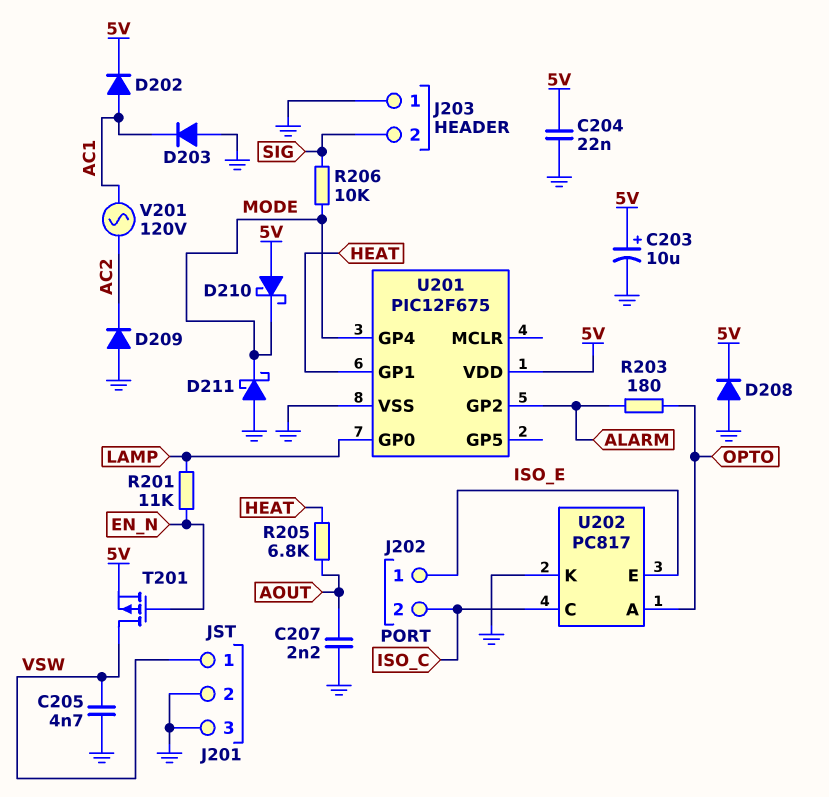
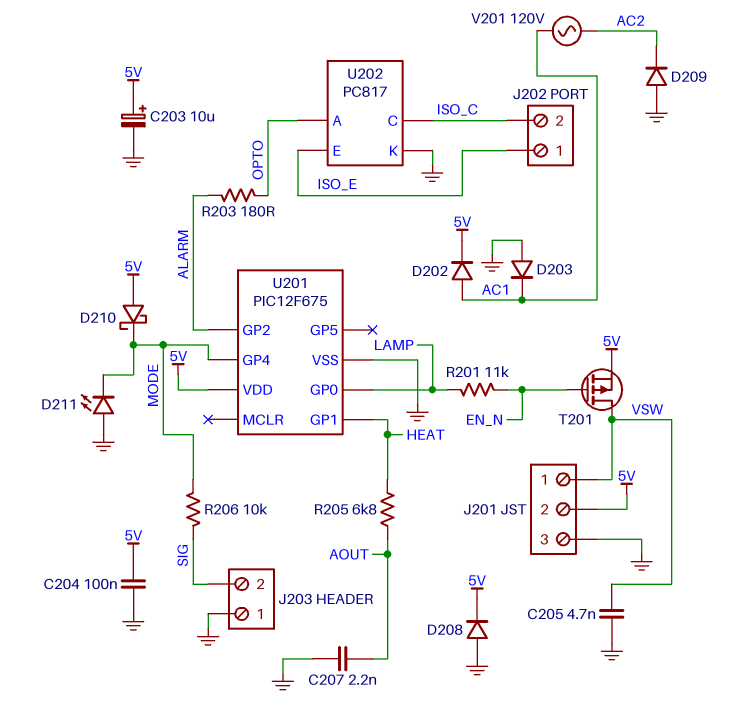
C204: 22nF (5V, GND) -> 100nF (5V, GND)
D211: schottky (A GND, K MODE) -> LED (A GND, K MODE)
J201 pin 2: GND -> 5V

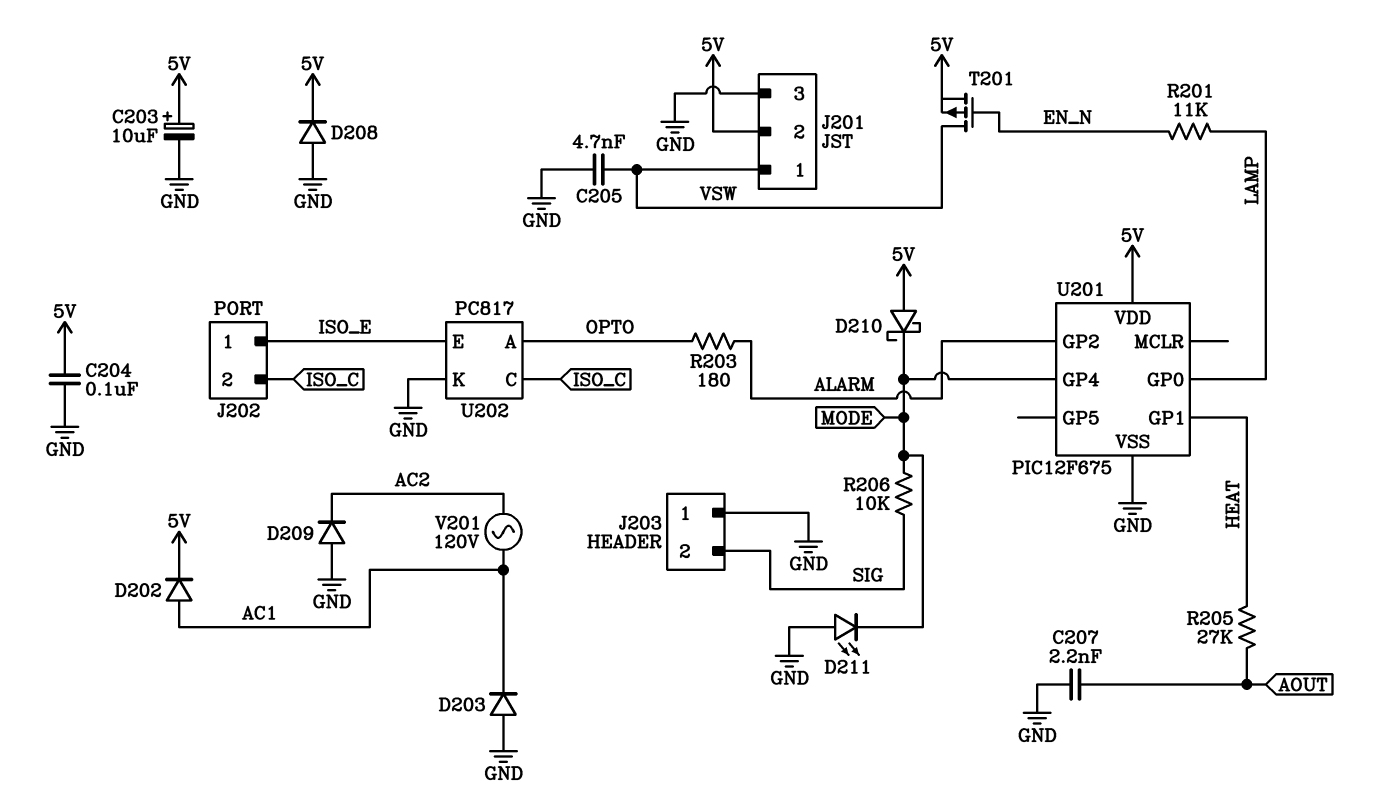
R205: 6.8k (AOUT, HEAT) -> 27k (AOUT, HEAT)

